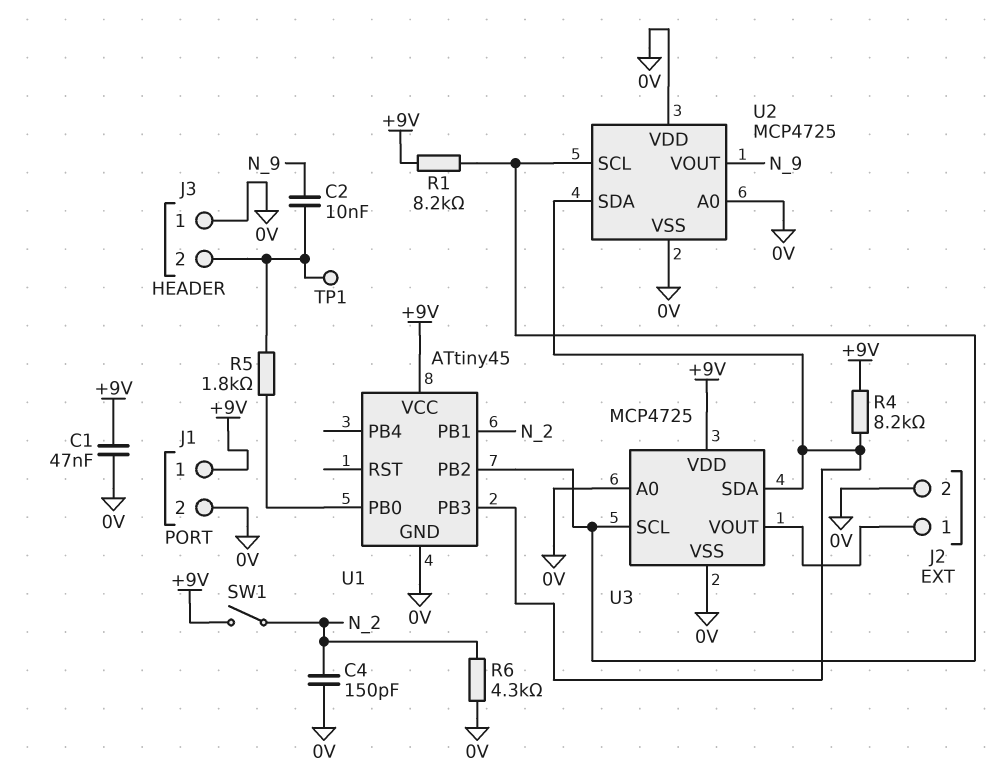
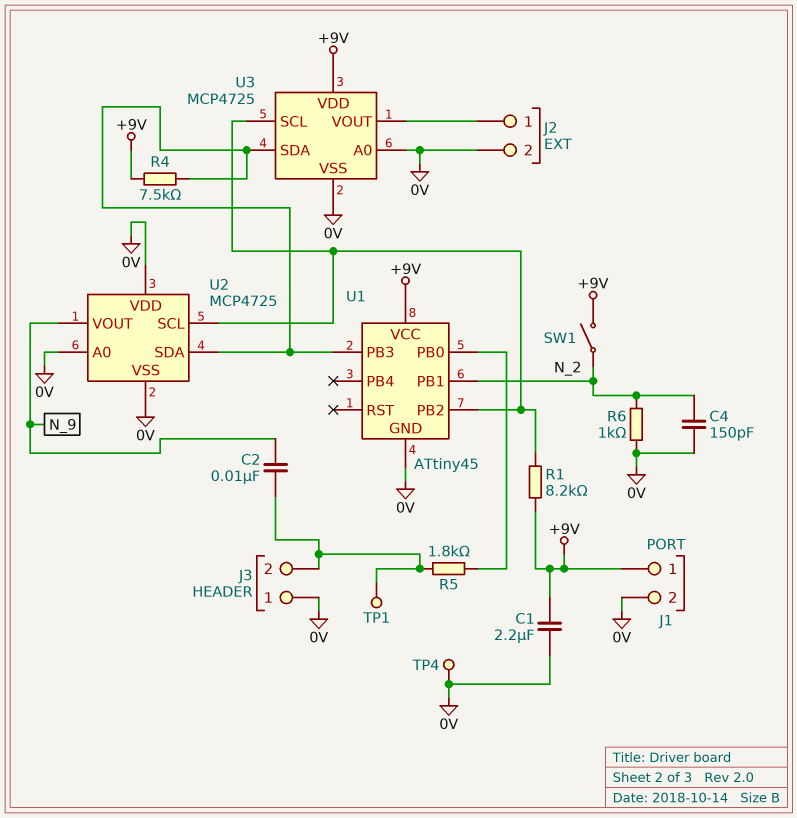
C1: 47nF (+9V, 0V) -> 2.2uF (+9V, 0V)
R4: 8.2k (+9V, U1/PB3) -> 7.5k (+9V, U1/PB3)
R6: 4.3k (0V, N_2) -> 1k (0V, N_2)
TP4: none -> test point (0V)

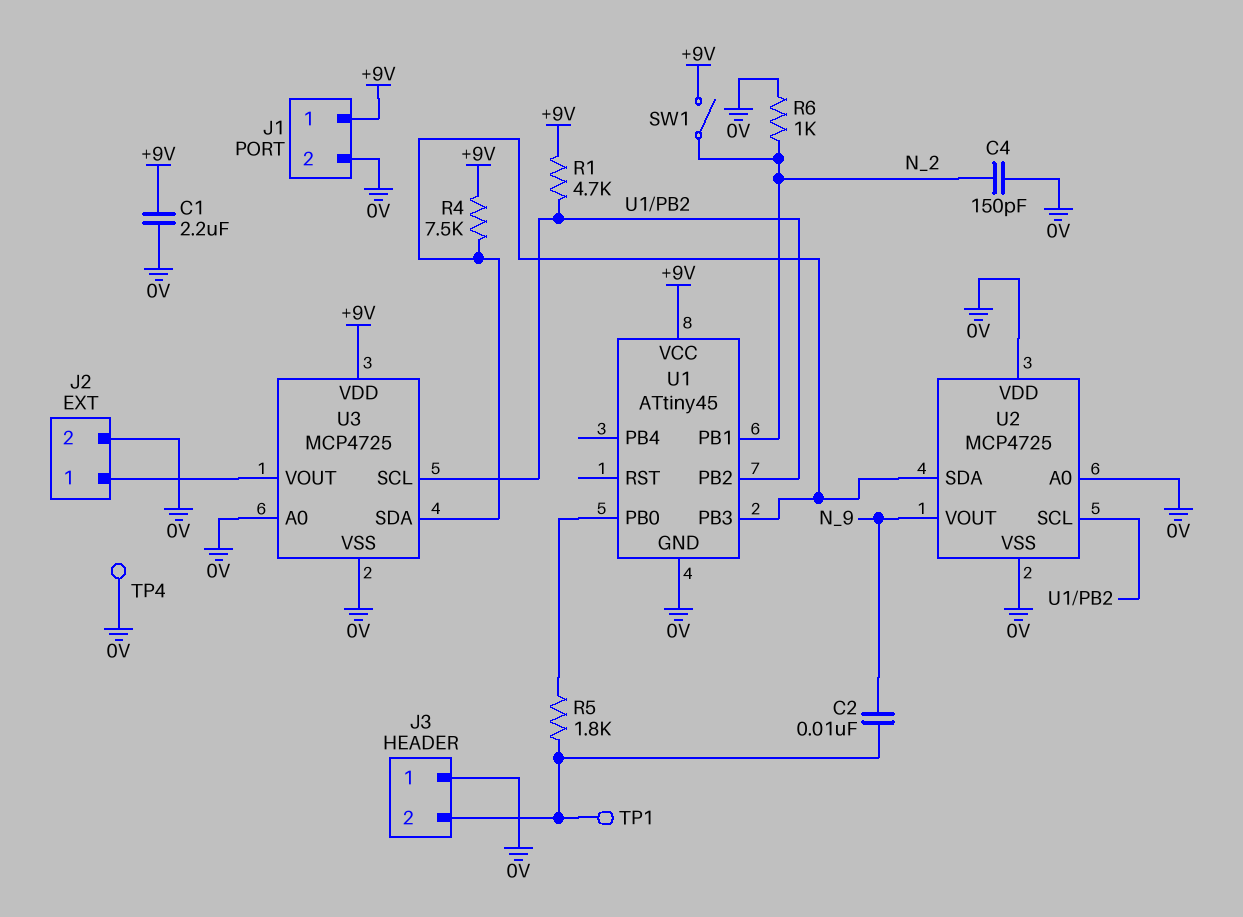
R1: 8.2k (+9V, U1/PB2) -> 4.7k (+9V, U1/PB2)

